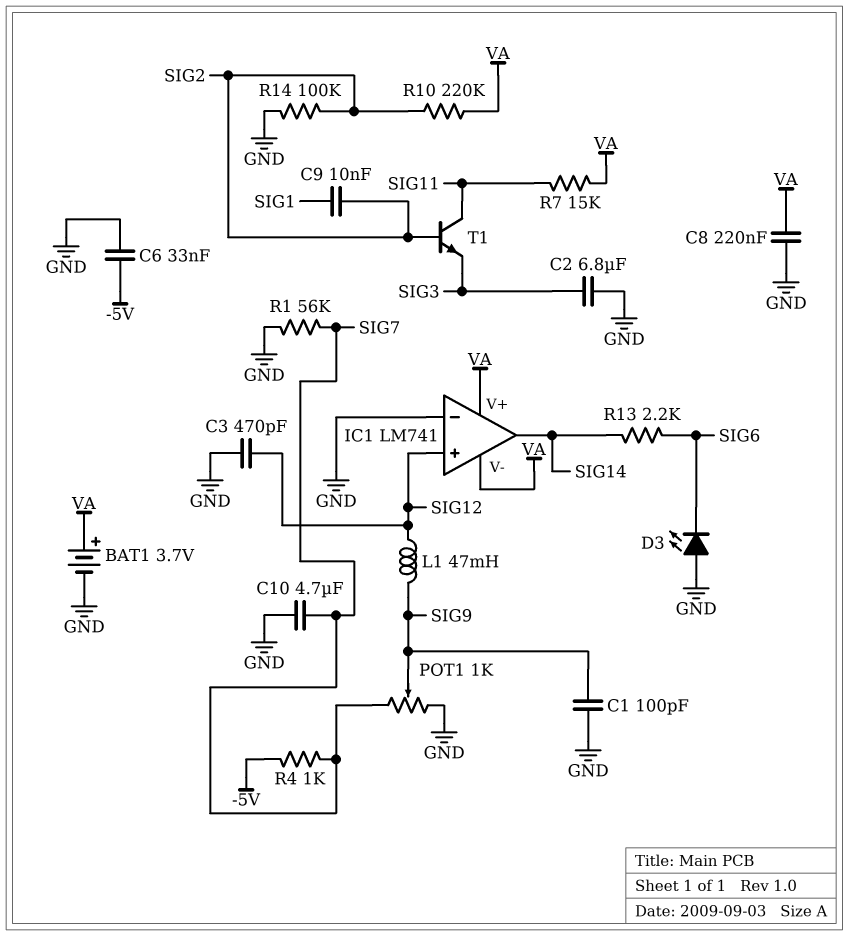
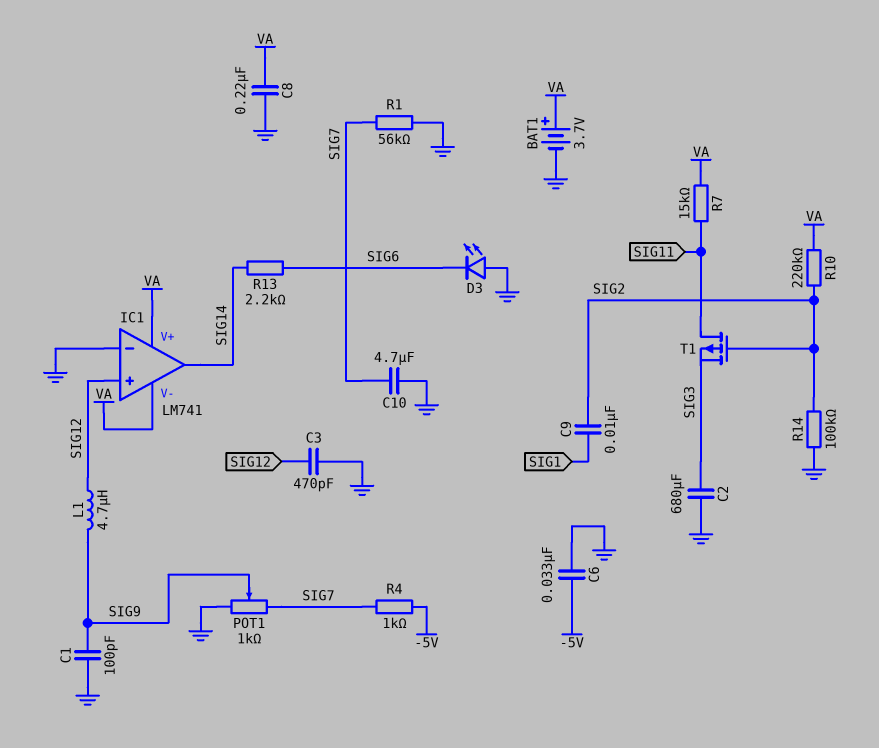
C2: 6.8uF (GND, SIG3) -> 680uF (GND, SIG3)
L1: 47mH (SIG9, SIG12) -> 4.7uH (SIG9, SIG12)
T1: NPN (B SIG2, C SIG11, E SIG3) -> PMOS (G SIG2, D SIG11, S SIG3)

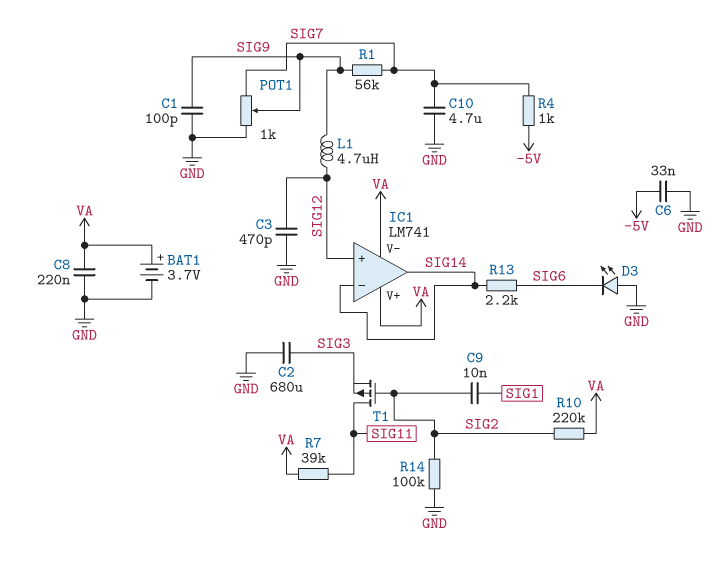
IC1 pin in-: GND -> SIG14
R1: 56k (GND, SIG7) -> 56k (SIG7, SIG9)
R7: 15k (SIG11, VA) -> 39k (SIG11, VA)

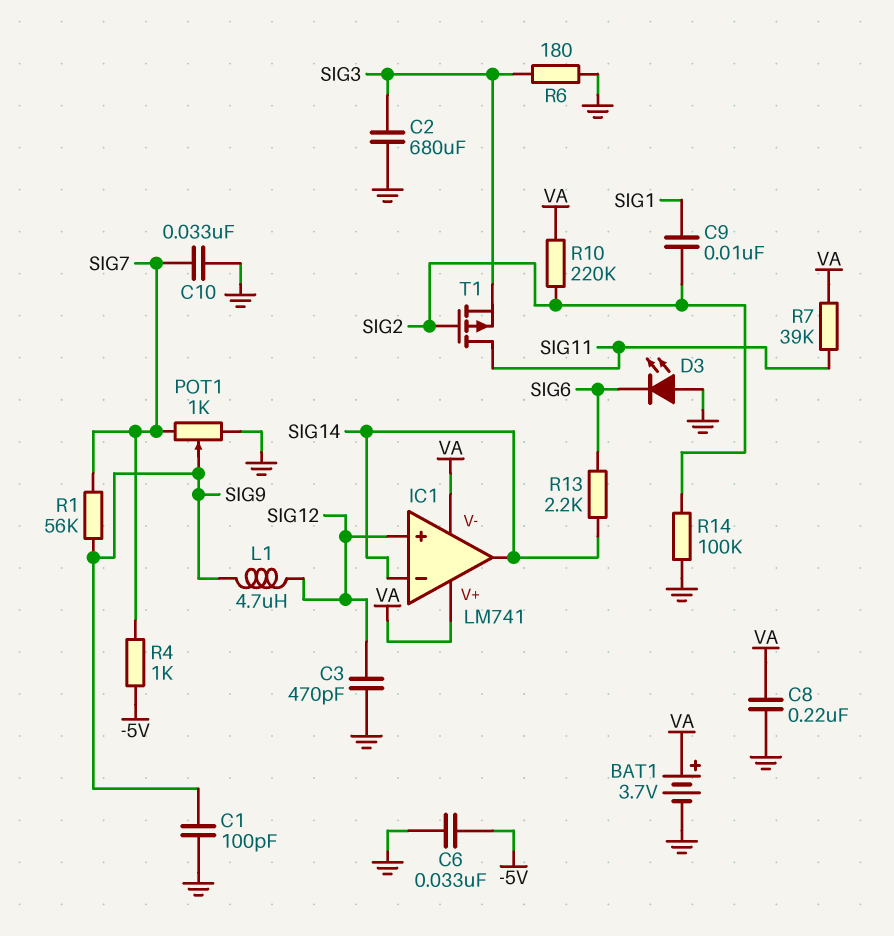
C10: 4.7uF (GND, SIG7) -> 33nF (GND, SIG7)
R6: none -> 180 (GND, SIG3)

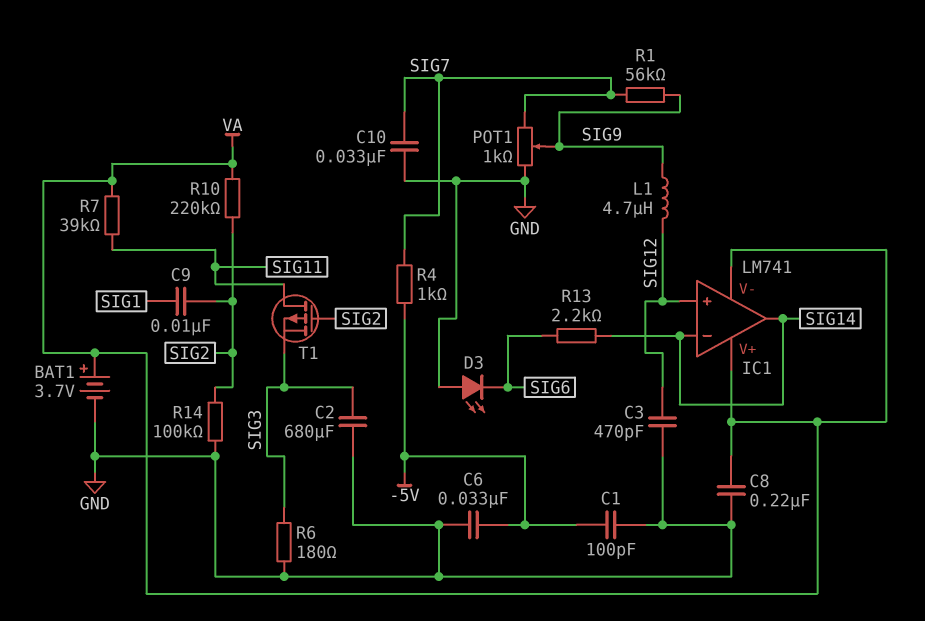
C1: 100pF (GND, SIG9) -> 100pF (-5V, GND)

